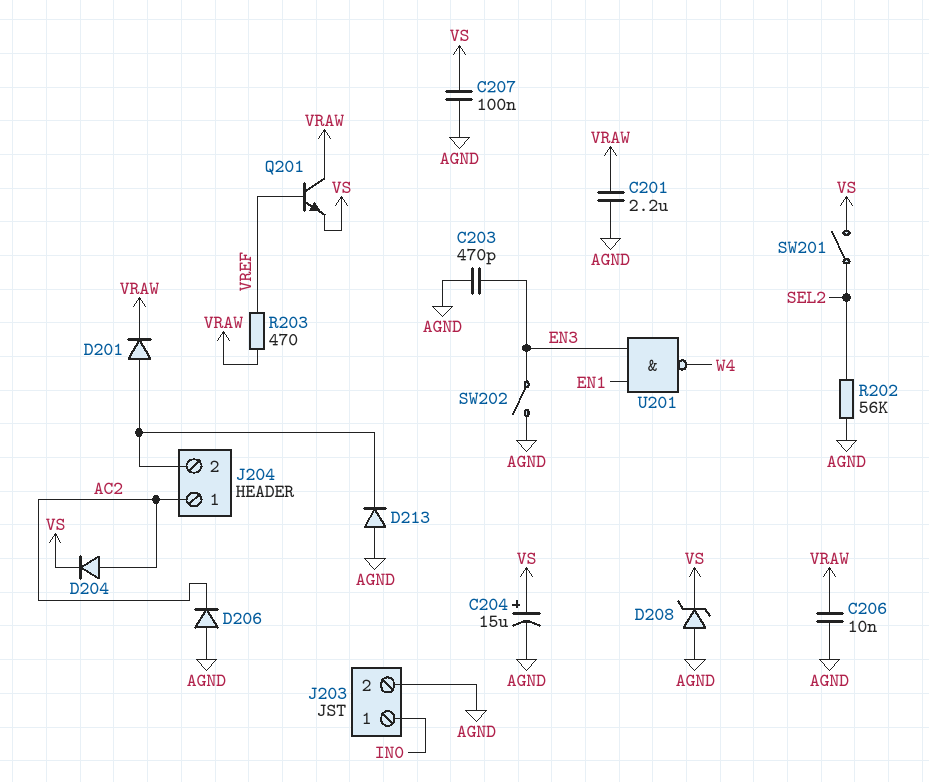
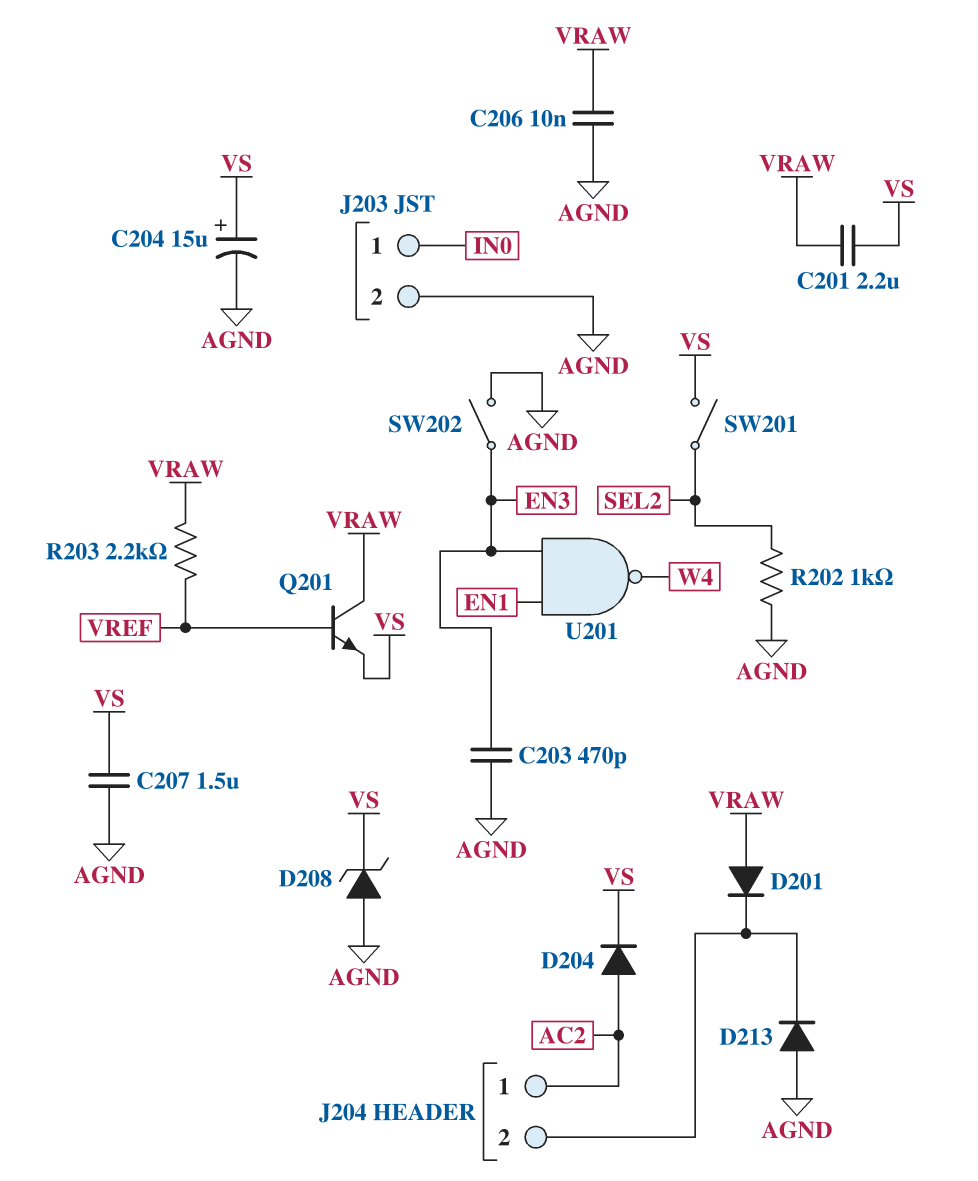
C201: 2.2uF (AGND, VRAW) -> 2.2uF (VRAW, VS)
C207: 100nF (AGND, VS) -> 1.5uF (AGND, VS)
D201: diode (A J204/2, K VRAW) -> diode (A VRAW, K J204/2)
D206: diode (A AGND, K AC2) -> none
R202: 56k (AGND, SEL2) -> 1k (AGND, SEL2)
R203: 470 (VRAW, VREF) -> 2.2k (VRAW, VREF)

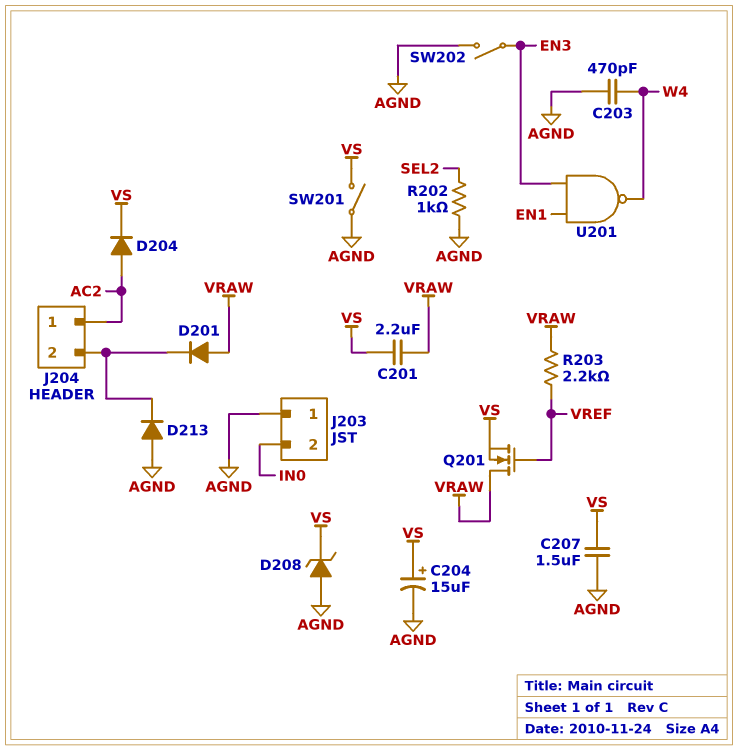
C203: 470pF (AGND, EN3) -> 470pF (AGND, W4)
C206: 10nF (AGND, VRAW) -> none
J203 pin 1: IN0 -> AGND
J203 pin 2: AGND -> IN0
Q201: NPN (B VREF, C VRAW, E VS) -> NMOS (G VREF, D VRAW, S VS)
SW201: switch (SEL2, VS) -> switch (AGND, VS)

